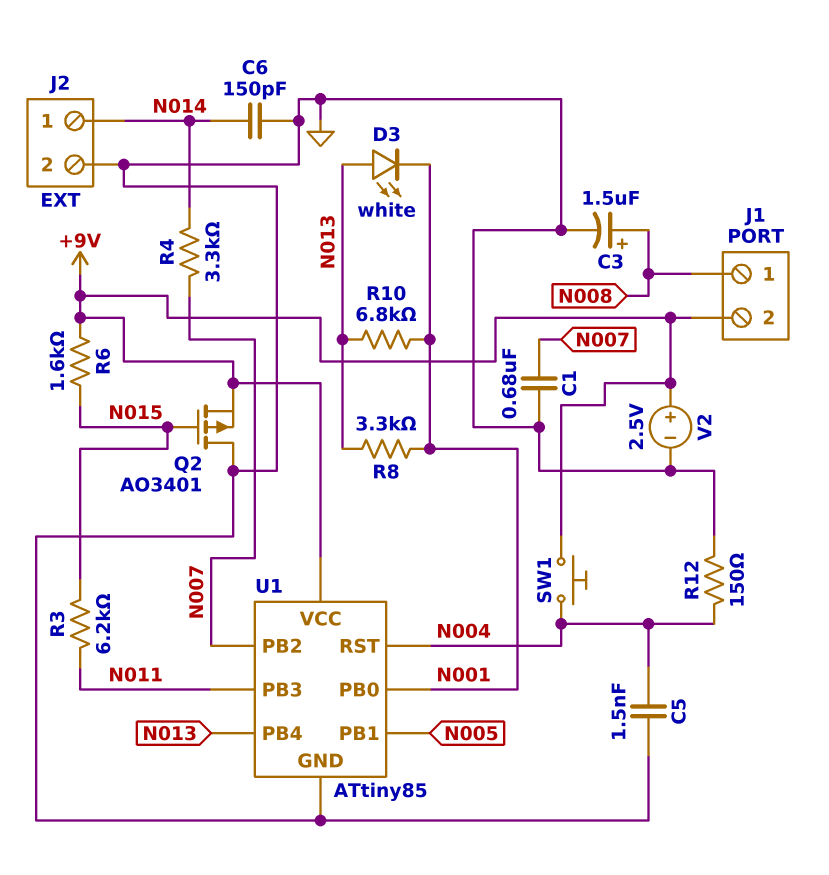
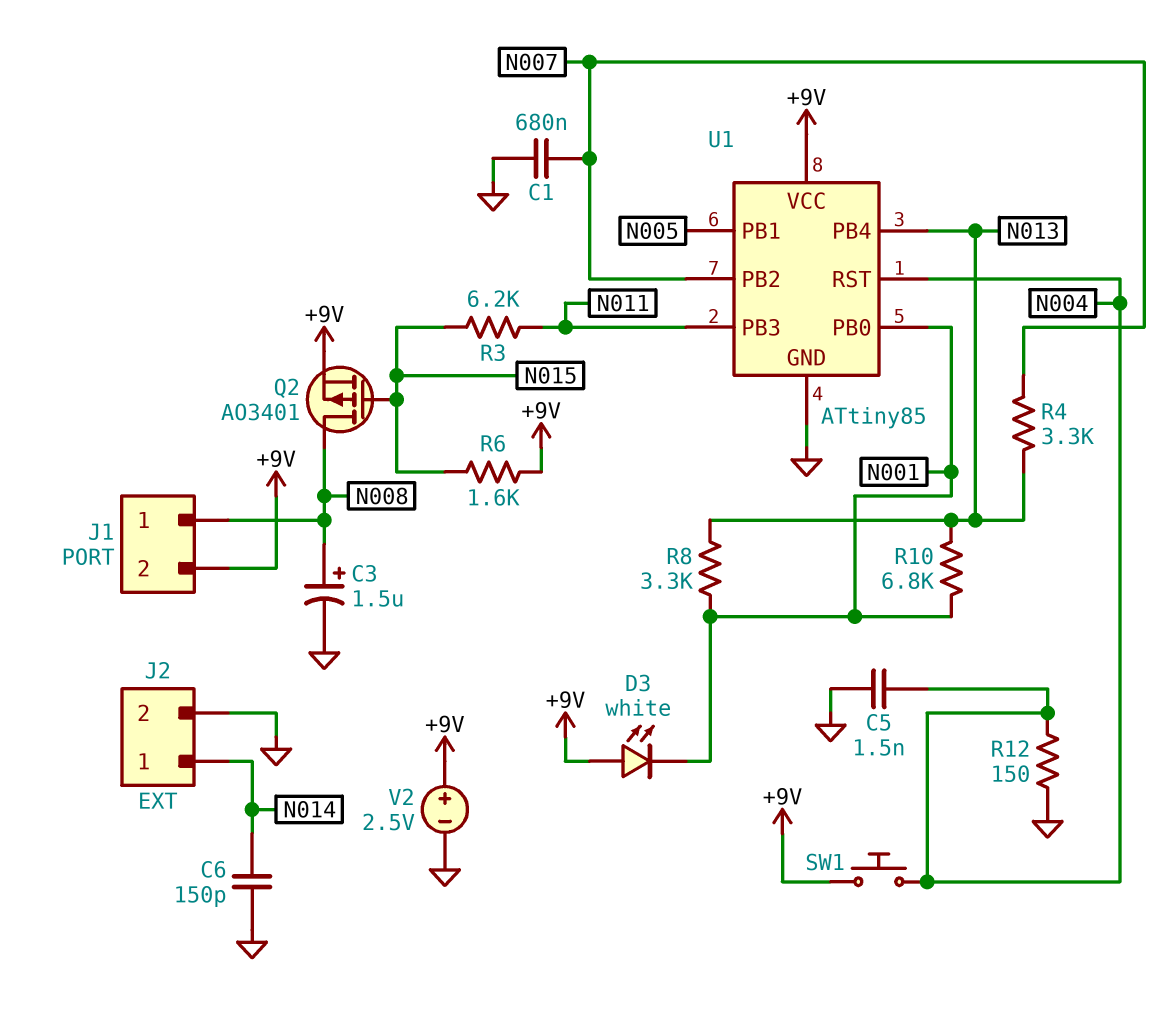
D3: LED white (A N013, K N001) -> LED white (A +9V, K N001)
Q2: PMOS AO3401 (G N015, D GND, S +9V) -> PMOS AO3401 (G N015, D N008, S +9V)
R4: 3.3k (N007, N014) -> 3.3k (N007, N013)

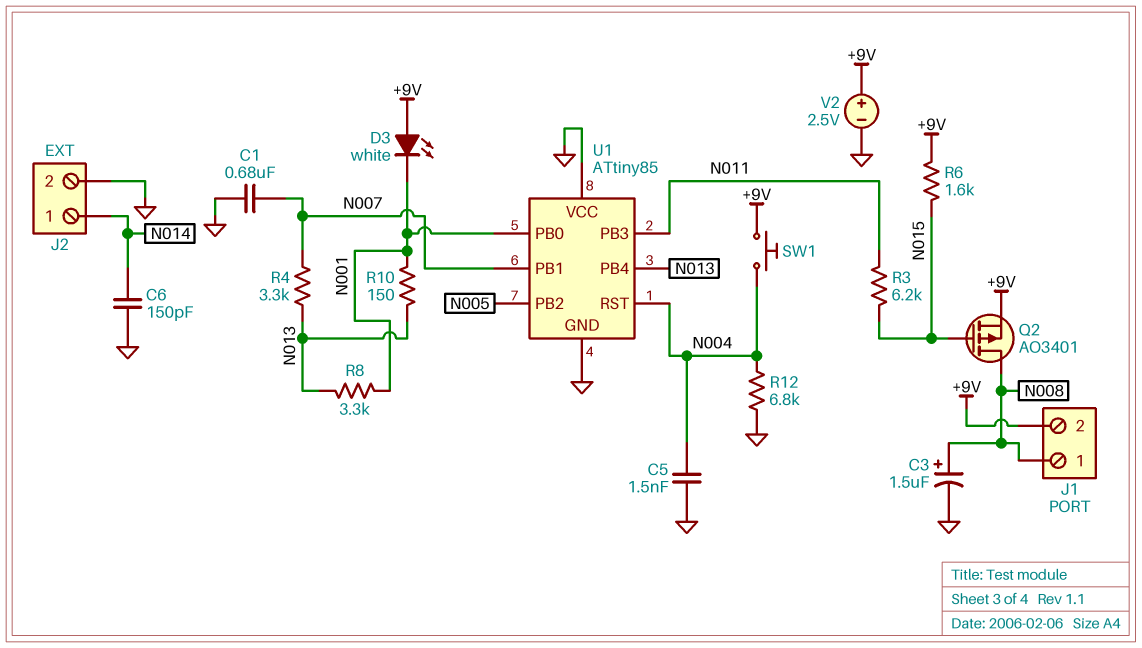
R10: 6.8k (N001, N013) -> 150 (N001, N013)
R12: 150 (GND, N004) -> 6.8k (GND, N004)
U1 pin PB1: N005 -> N007
U1 pin PB2: N007 -> N005
U1 pin VCC: +9V -> GND

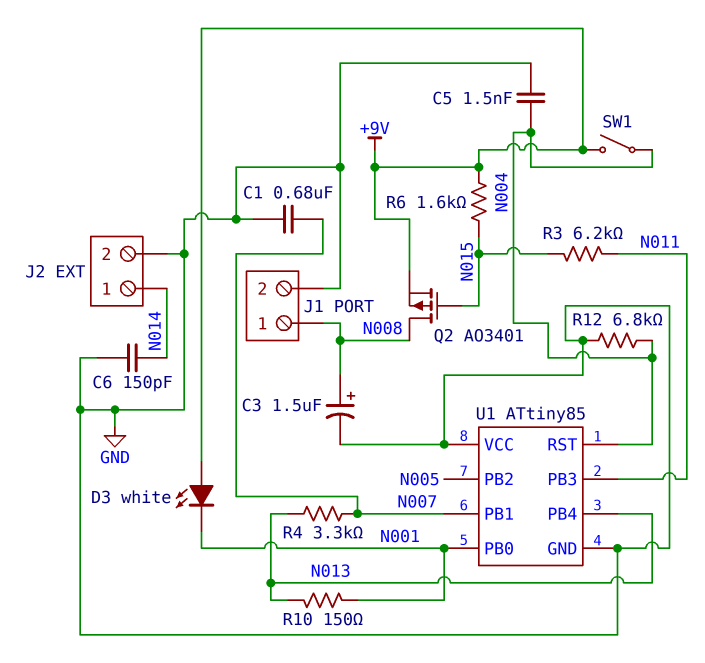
J1 pin 2: +9V -> GND
R8: 3.3k (N001, N013) -> none
SW1: button (+9V, N004) -> switch (+9V, N004)
V2: 2.5V (plus +9V, minus GND) -> none

